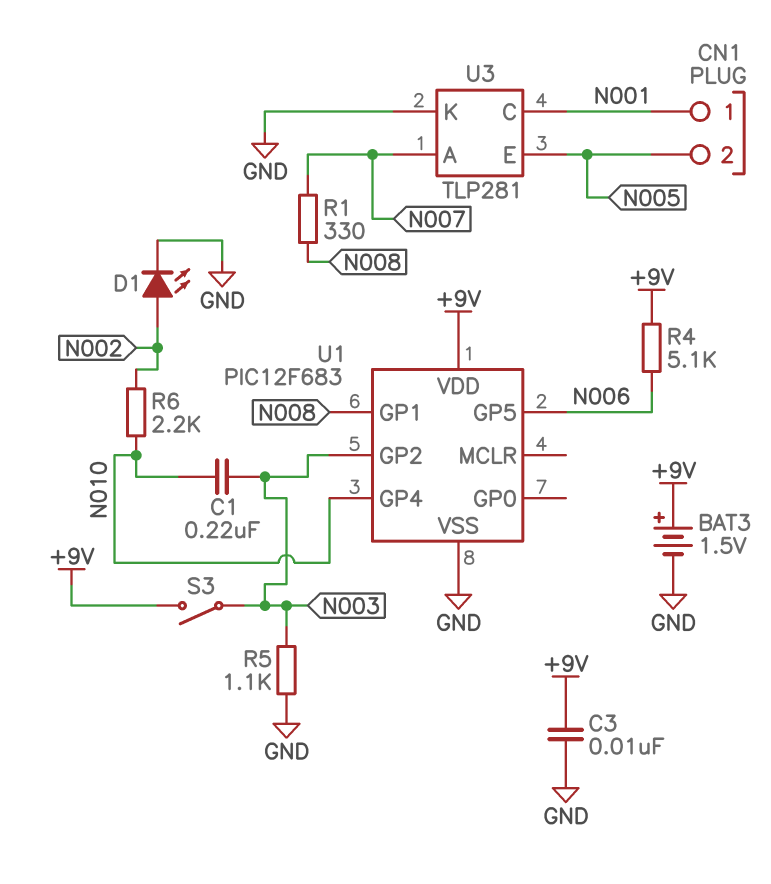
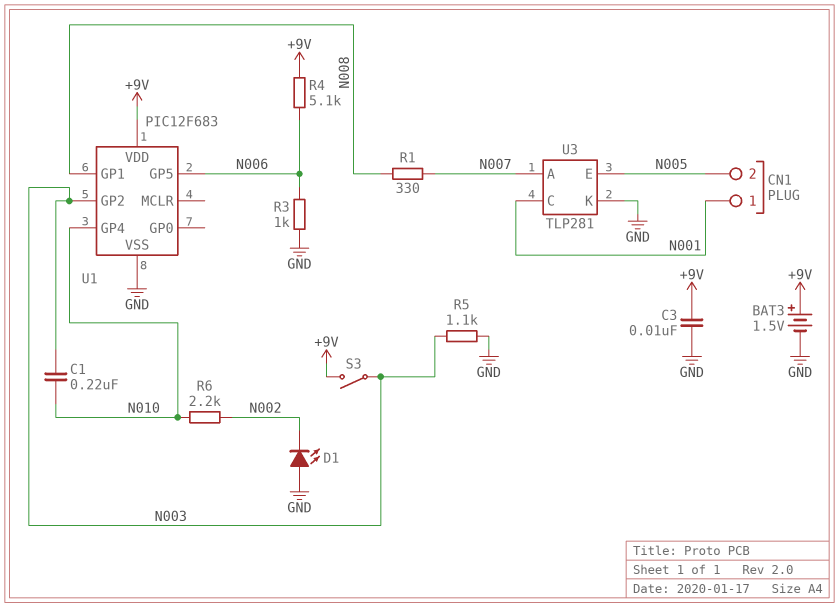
D1: LED (A N002, K GND) -> LED (A GND, K N002)
R3: none -> 1k (GND, N006)

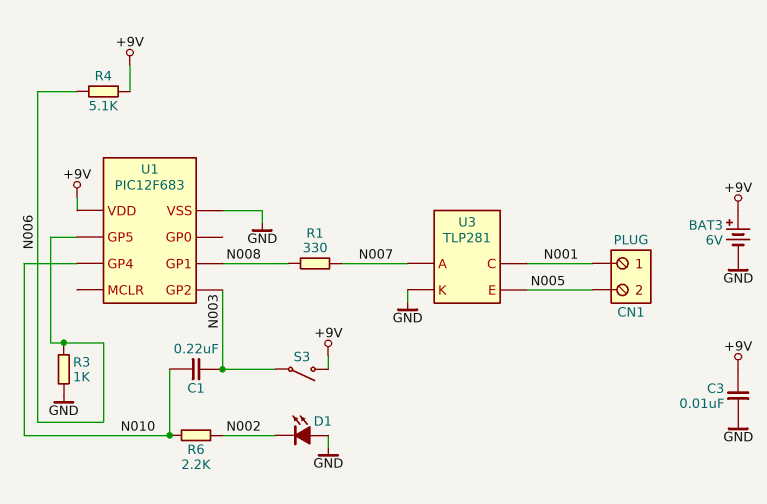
BAT3: 1.5V (plus +9V, minus GND) -> 6V (plus +9V, minus GND)
R5: 1.1k (GND, N003) -> none

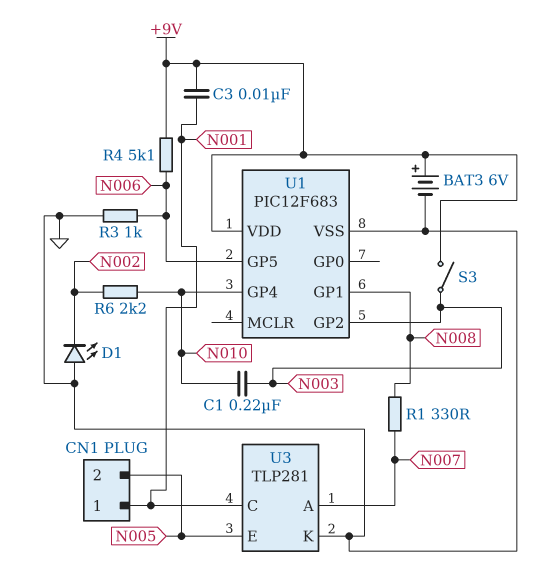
C3: 10nF (+9V, GND) -> 10nF (+9V, N001)

